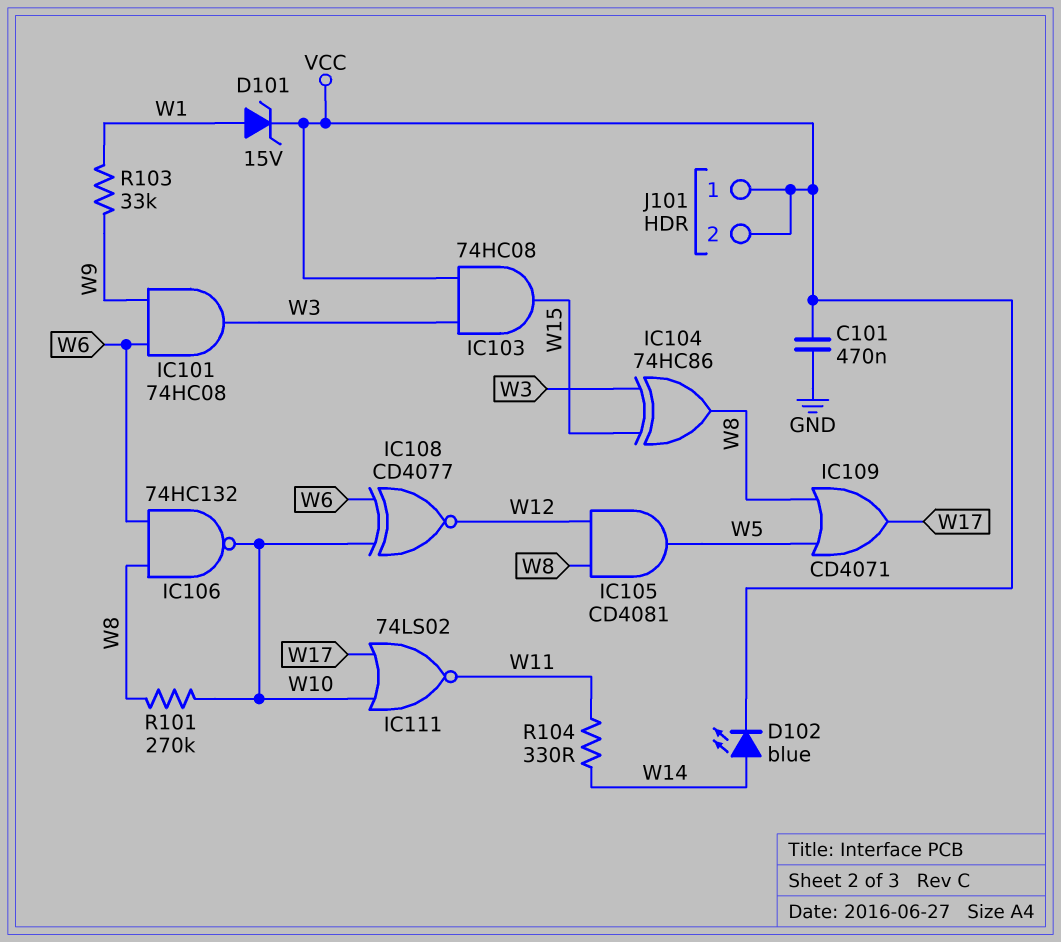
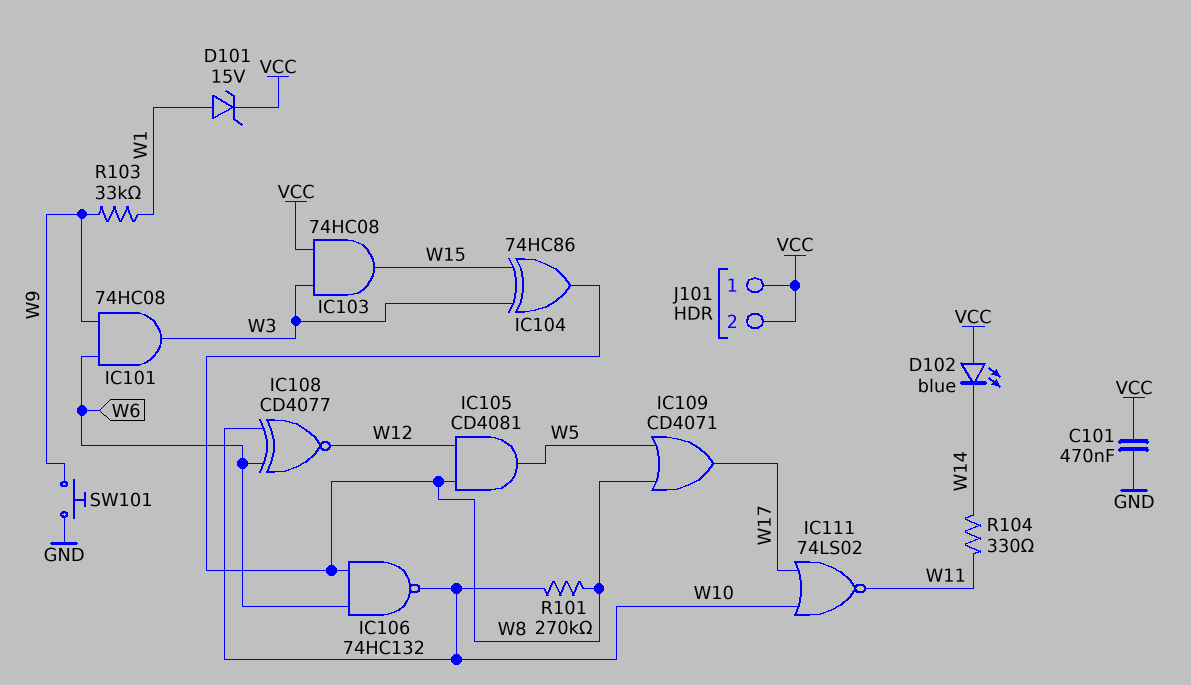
D102: LED blue (A W14, K VCC) -> LED blue (A VCC, K W14)
SW101: none -> button (GND, W9)

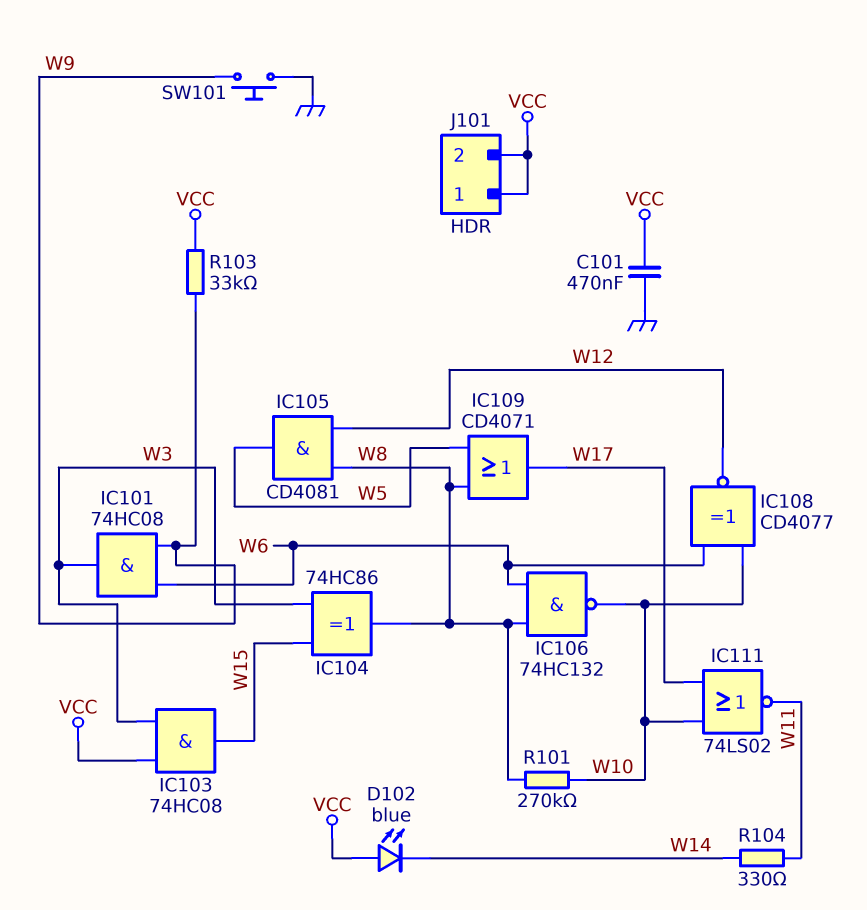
D101: zener 15V (A W1, K VCC) -> none
R103: 33k (W1, W9) -> 33k (VCC, W9)

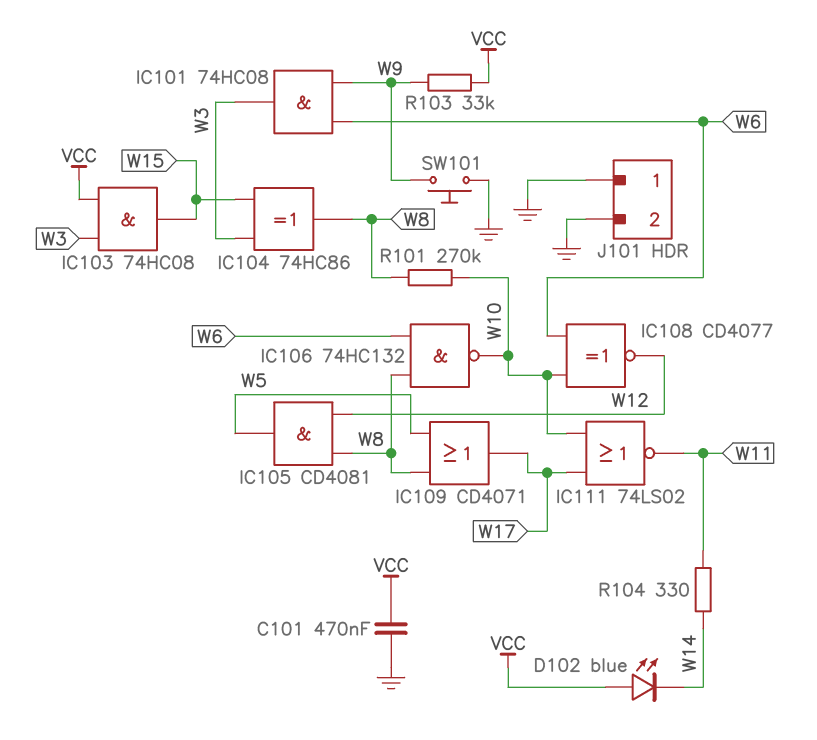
J101 pin 1: VCC -> GND
J101 pin 2: VCC -> GND

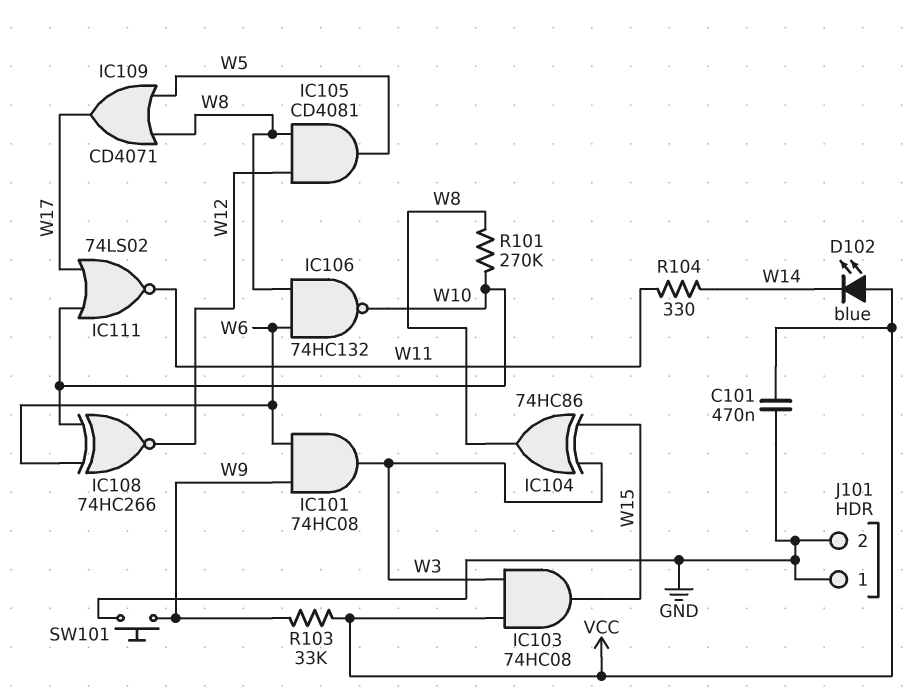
IC108: XNOR CD4077 (in W6, in W10, out W12) -> XNOR 74HC266 (in W6, in W10, out W12)

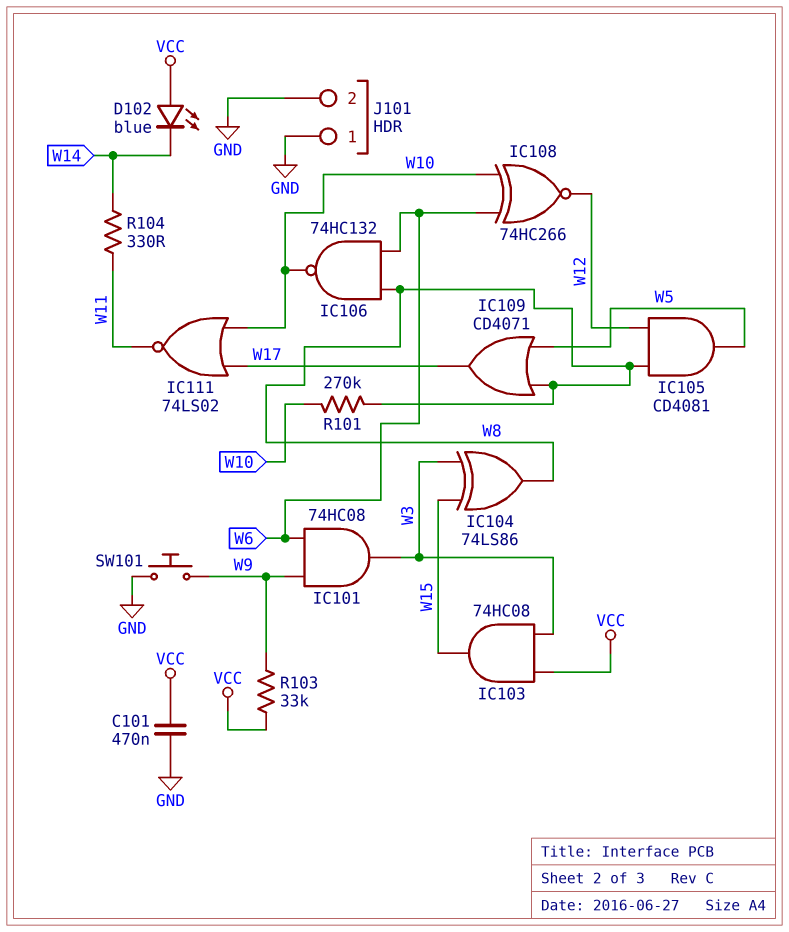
IC104: XOR 74HC86 (in W3, in W15, out W8) -> XOR 74LS86 (in W3, in W15, out W8)

